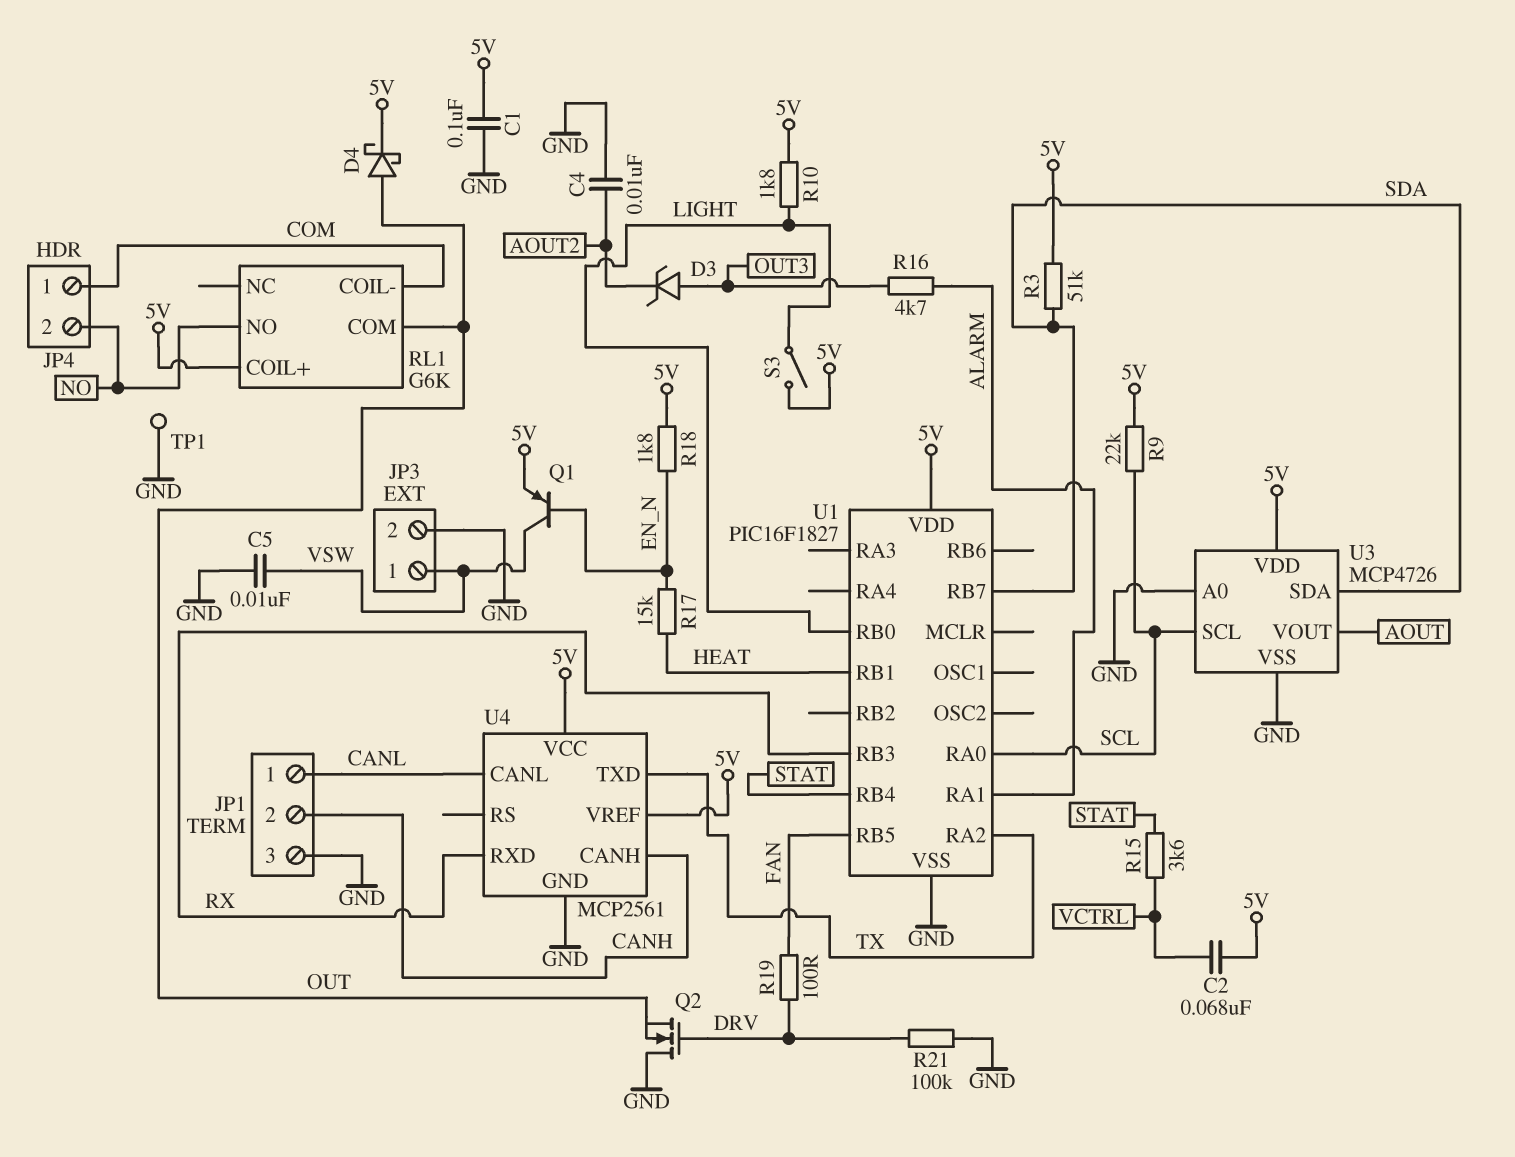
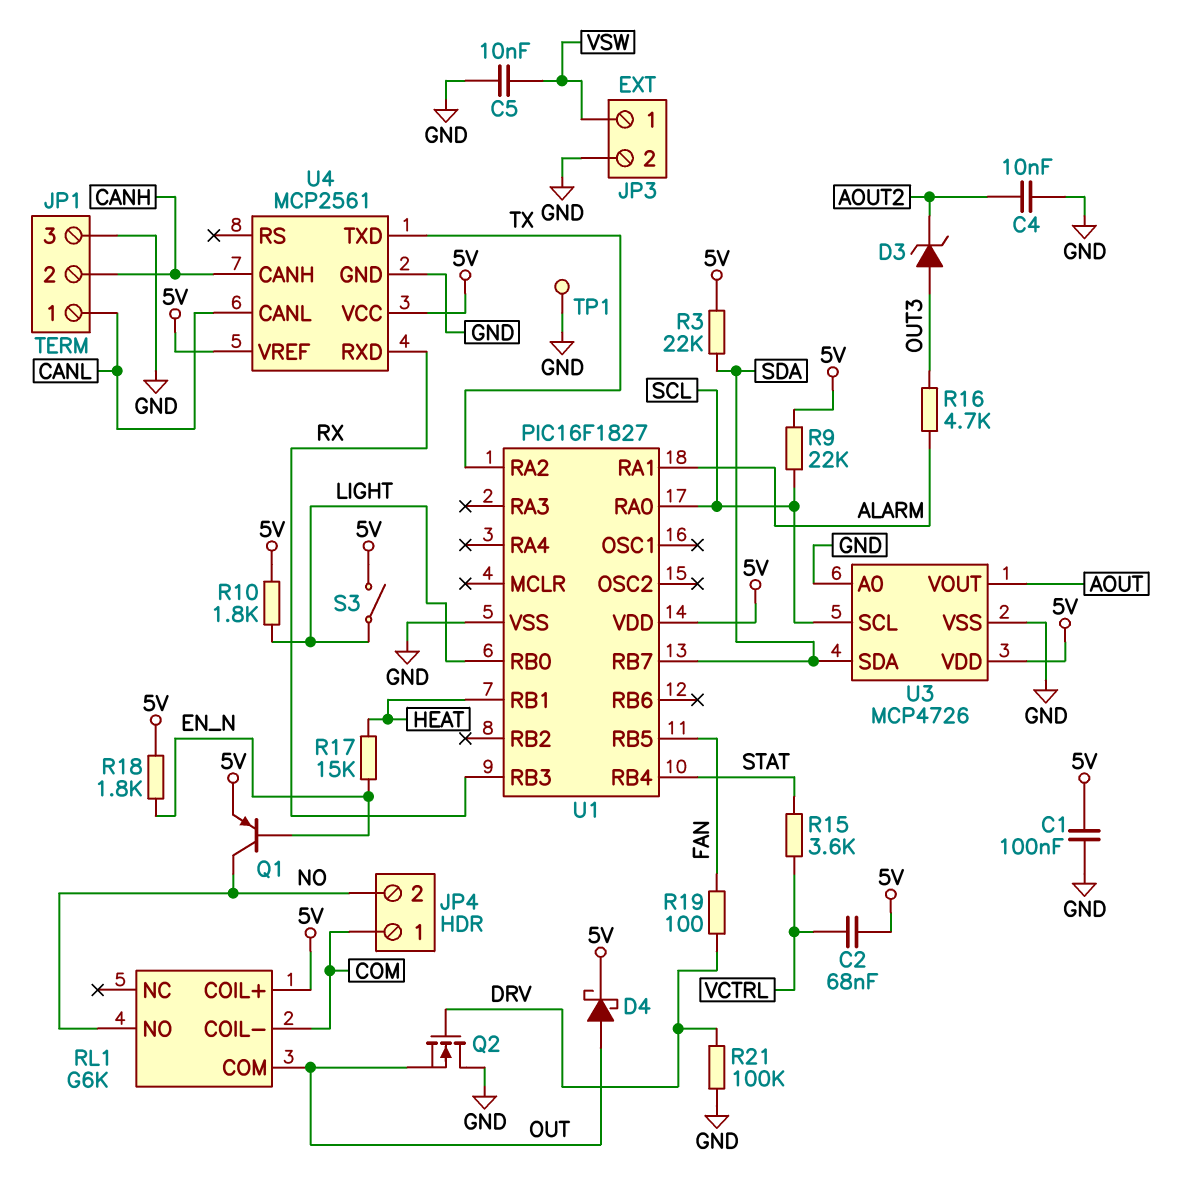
Q1: PNP (B EN_N, C VSW, E 5V) -> PNP (B EN_N, C NO, E 5V)
R3: 51k (5V, SDA) -> 22k (5V, SDA)

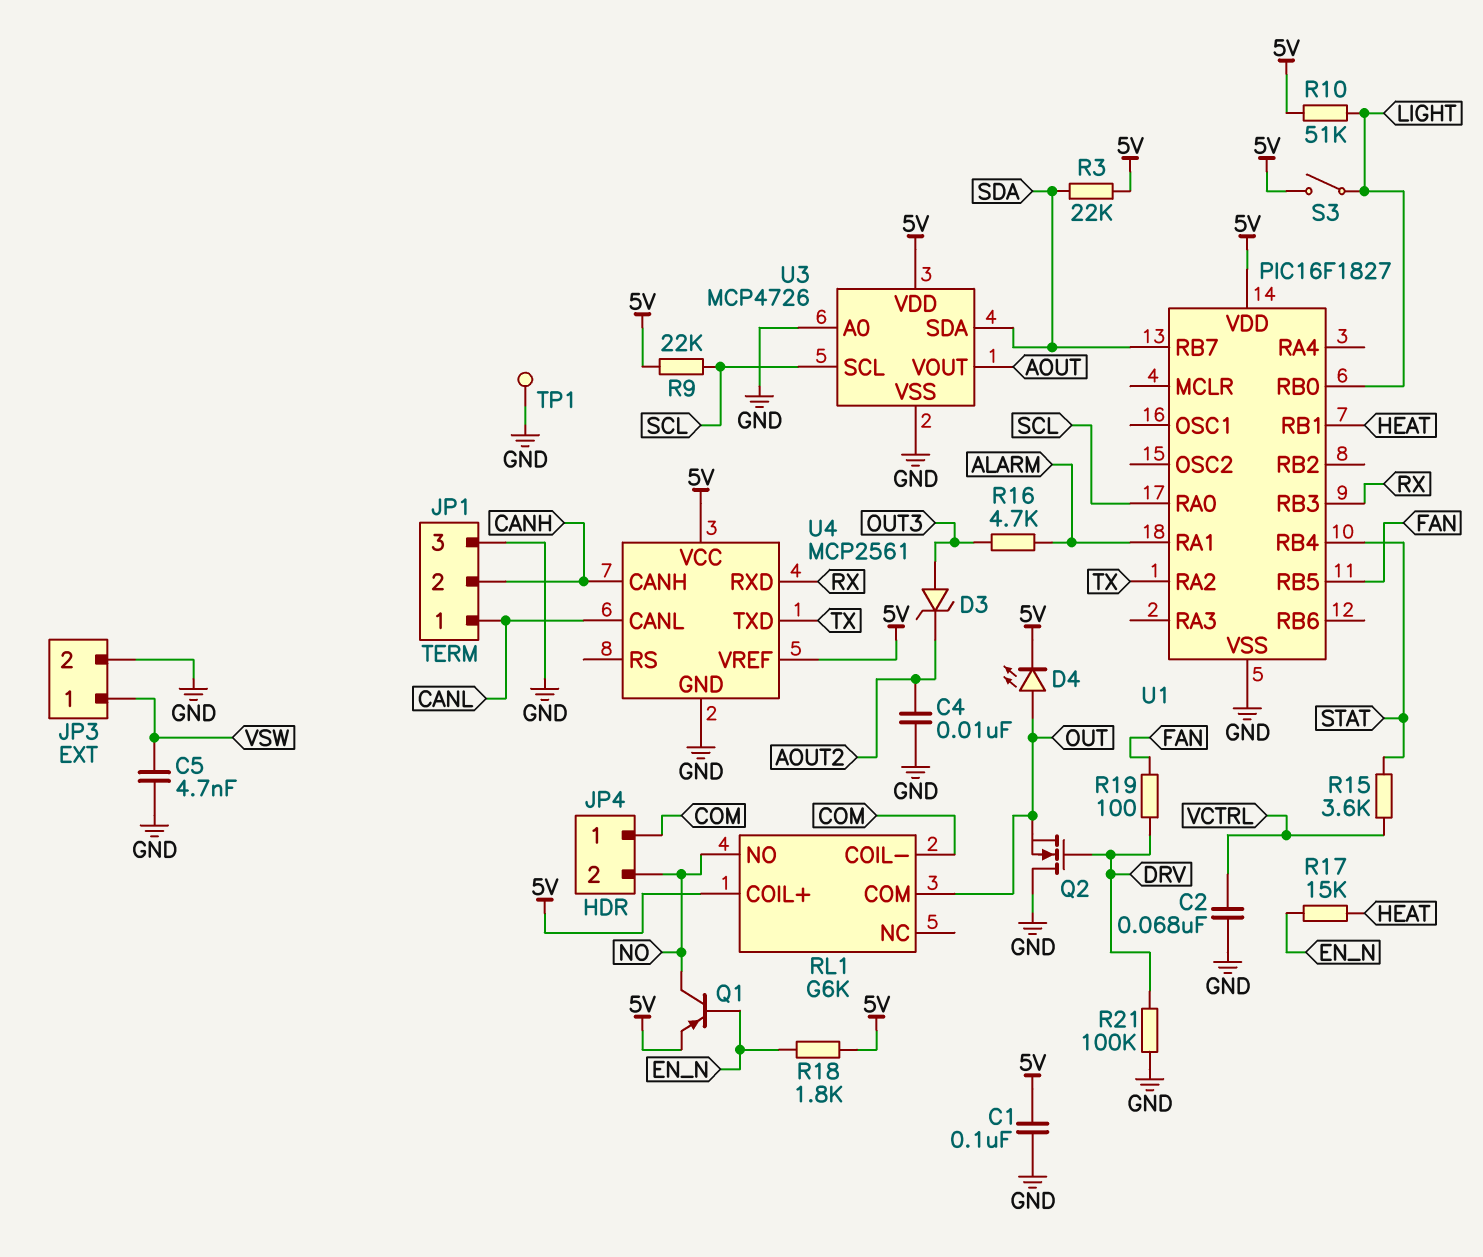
C2: 68nF (5V, VCTRL) -> 68nF (GND, VCTRL)
C5: 10nF (GND, VSW) -> 4.7nF (GND, VSW)
D4: schottky (A OUT, K 5V) -> LED (A OUT, K 5V)
R10: 1.8k (5V, LIGHT) -> 51k (5V, LIGHT)

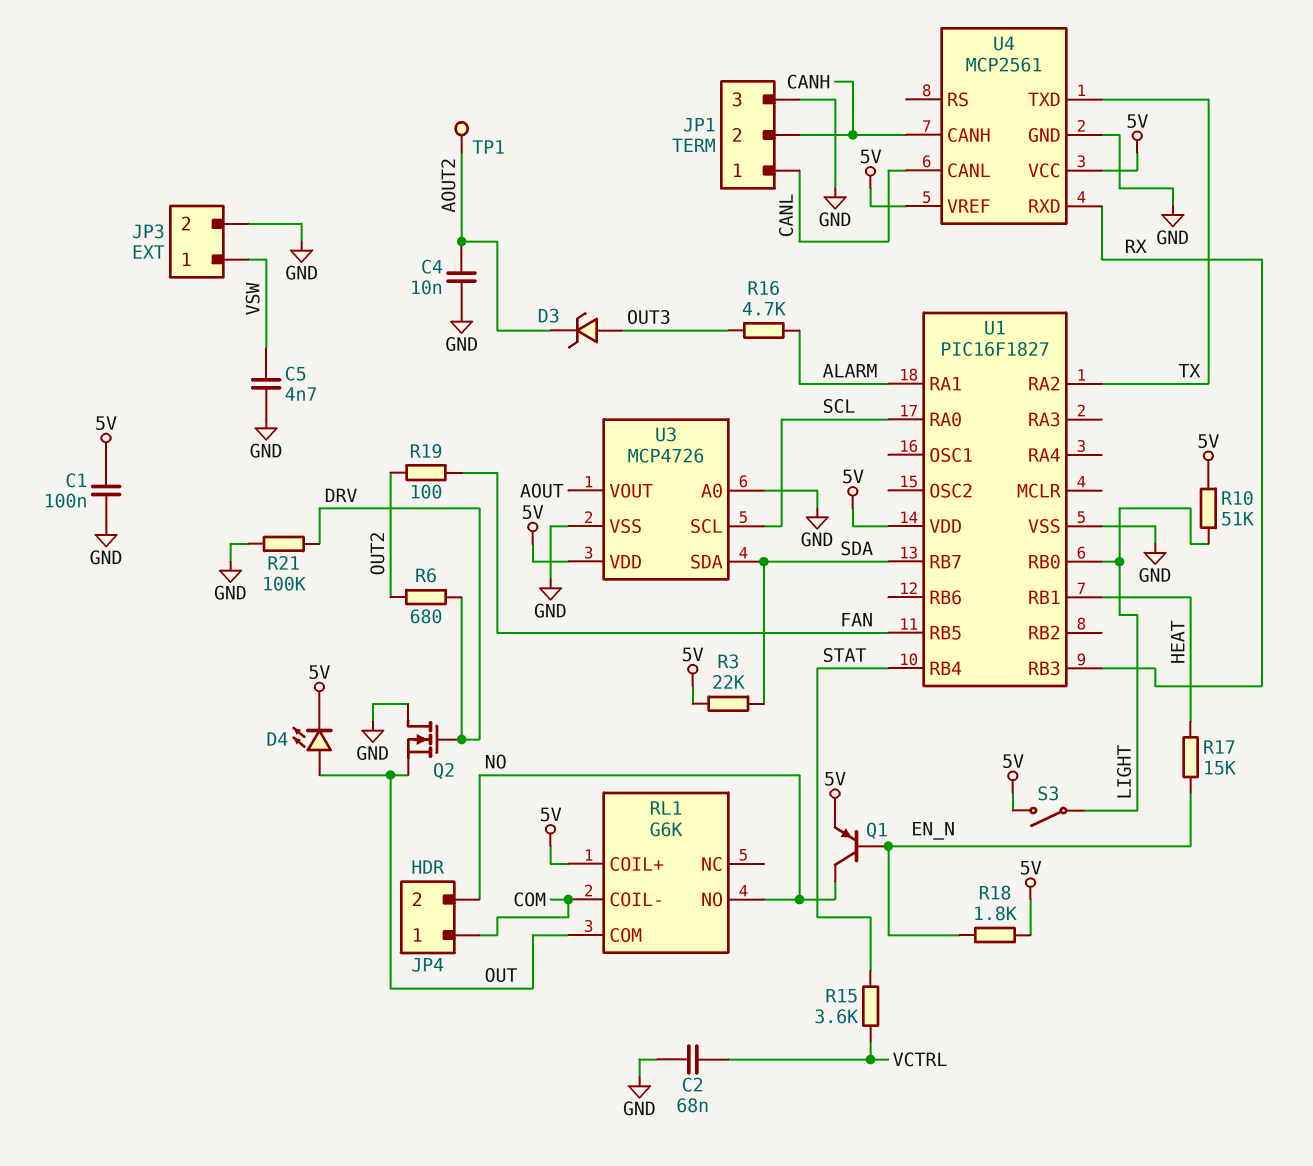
R6: none -> 680 (DRV, OUT2)
R9: 22k (5V, SCL) -> none
R19: 100 (DRV, FAN) -> 100 (FAN, OUT2)
TP1: test point (GND) -> test point (AOUT2)

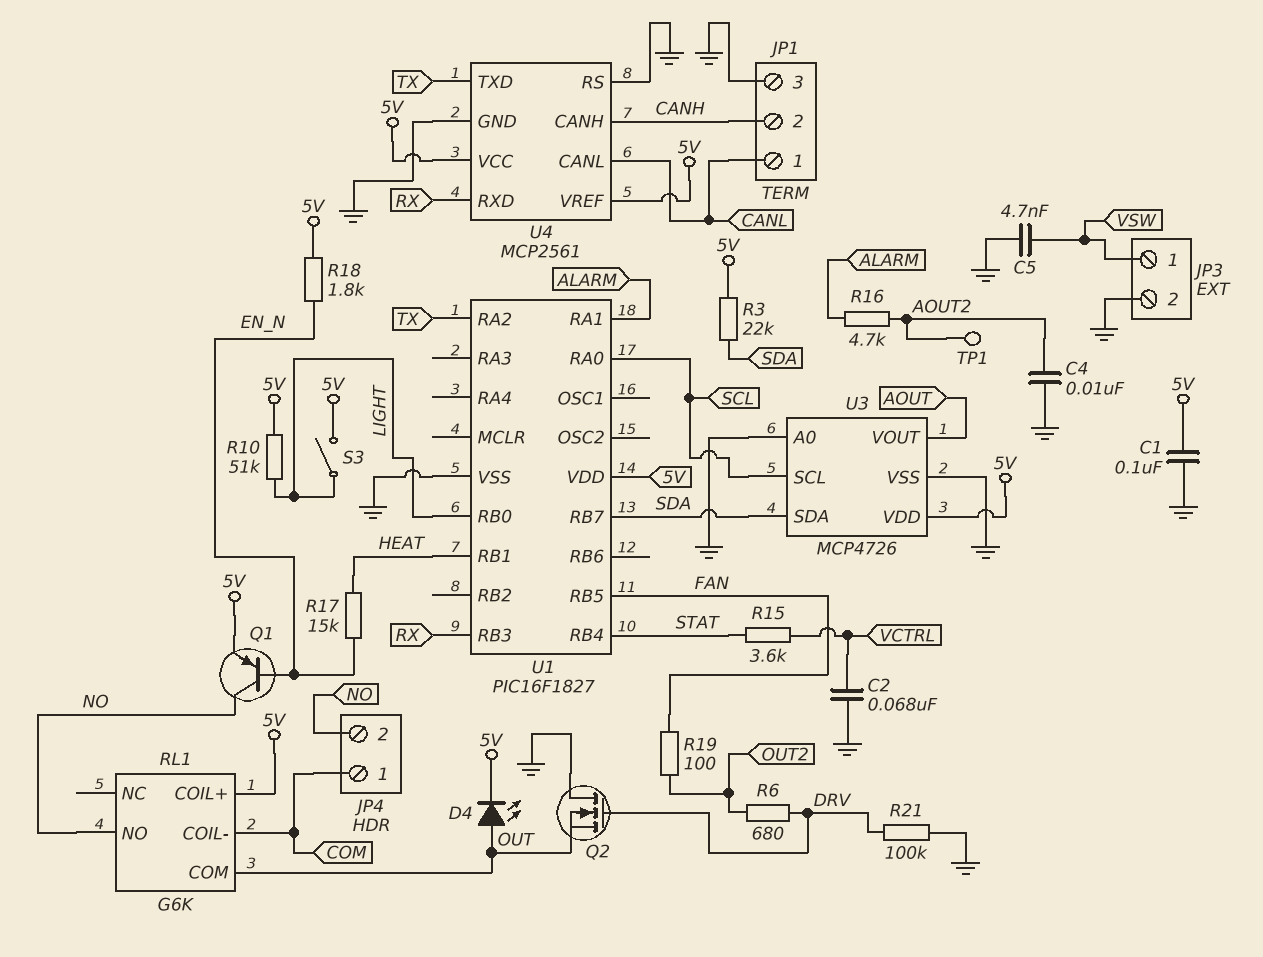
D3: zener (A OUT3, K AOUT2) -> none
R16: 4.7k (ALARM, OUT3) -> 4.7k (ALARM, AOUT2)
U4 pin RS: none -> GND

